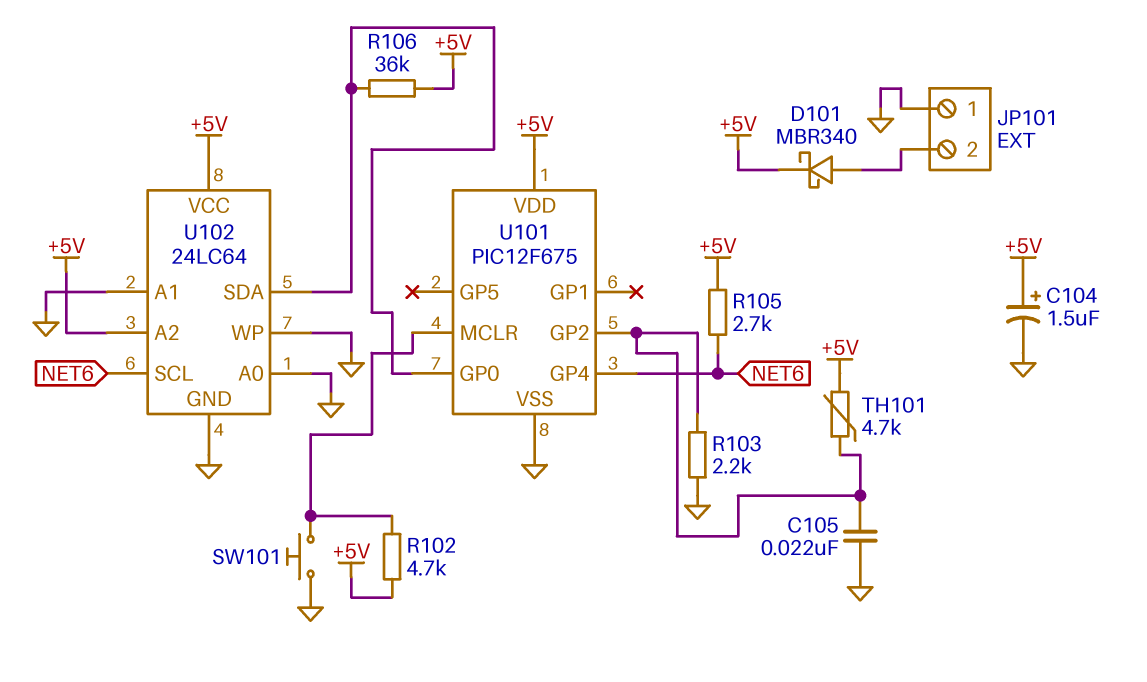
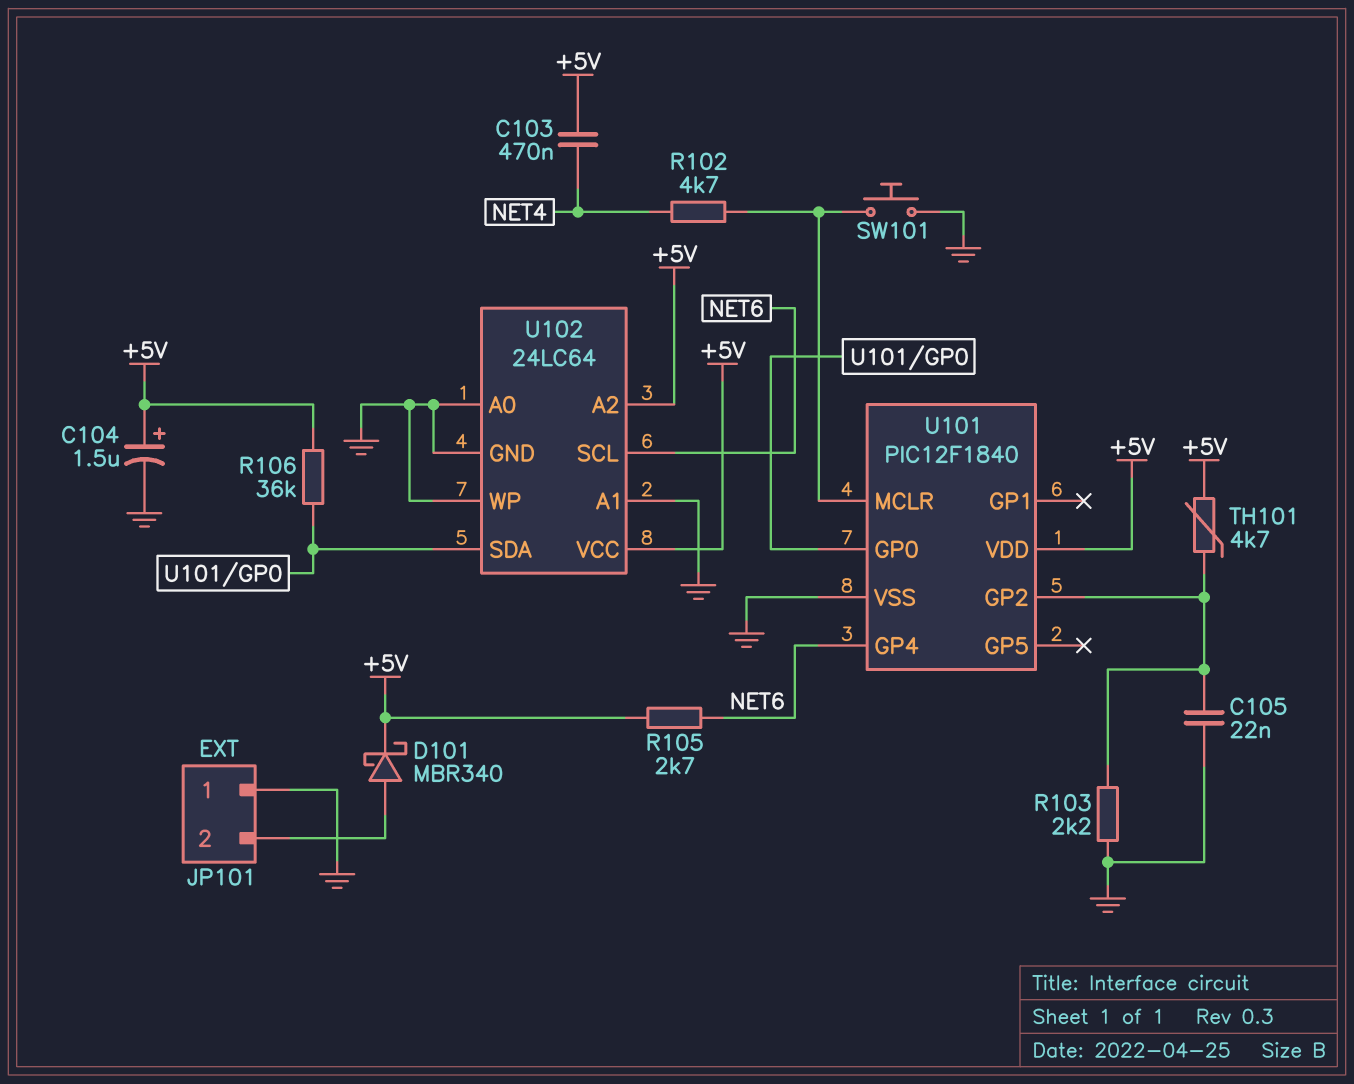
C103: none -> 470nF (+5V, NET4)
R102: 4.7k (+5V, U101/MCLR) -> 4.7k (NET4, U101/MCLR)
U101: PIC12F675 -> PIC12F1840

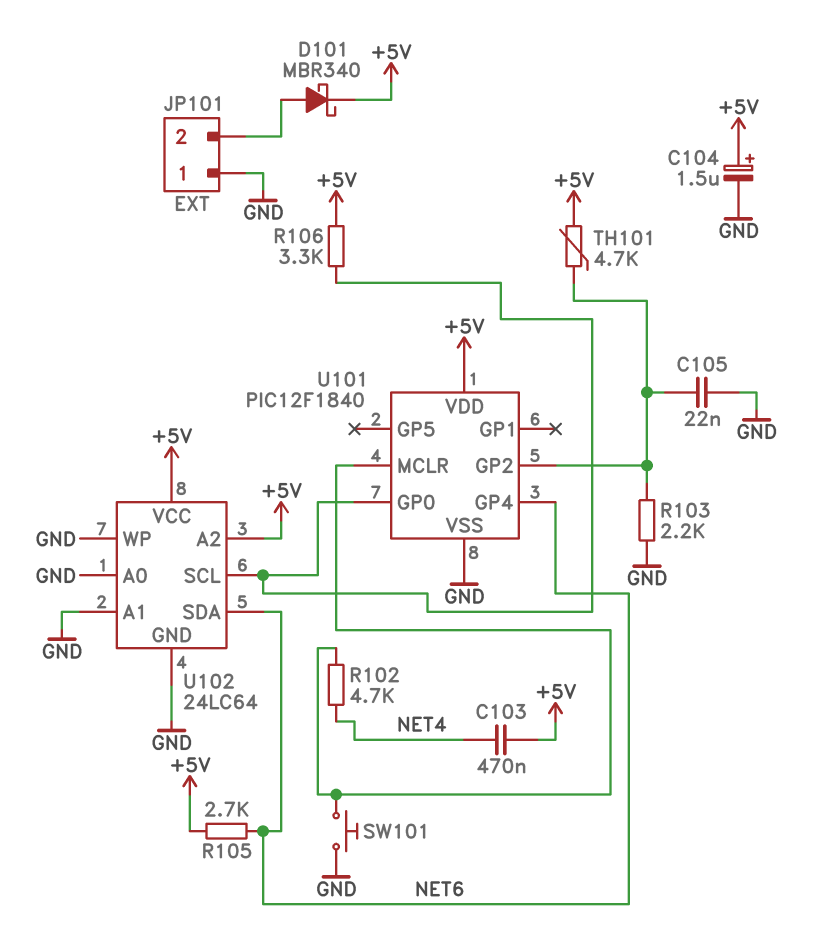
R106: 36k (+5V, U101/GP0) -> 3.3k (+5V, U101/GP0)
U102 pin SCL: NET6 -> U101/GP0
U102 pin SDA: U101/GP0 -> NET6

